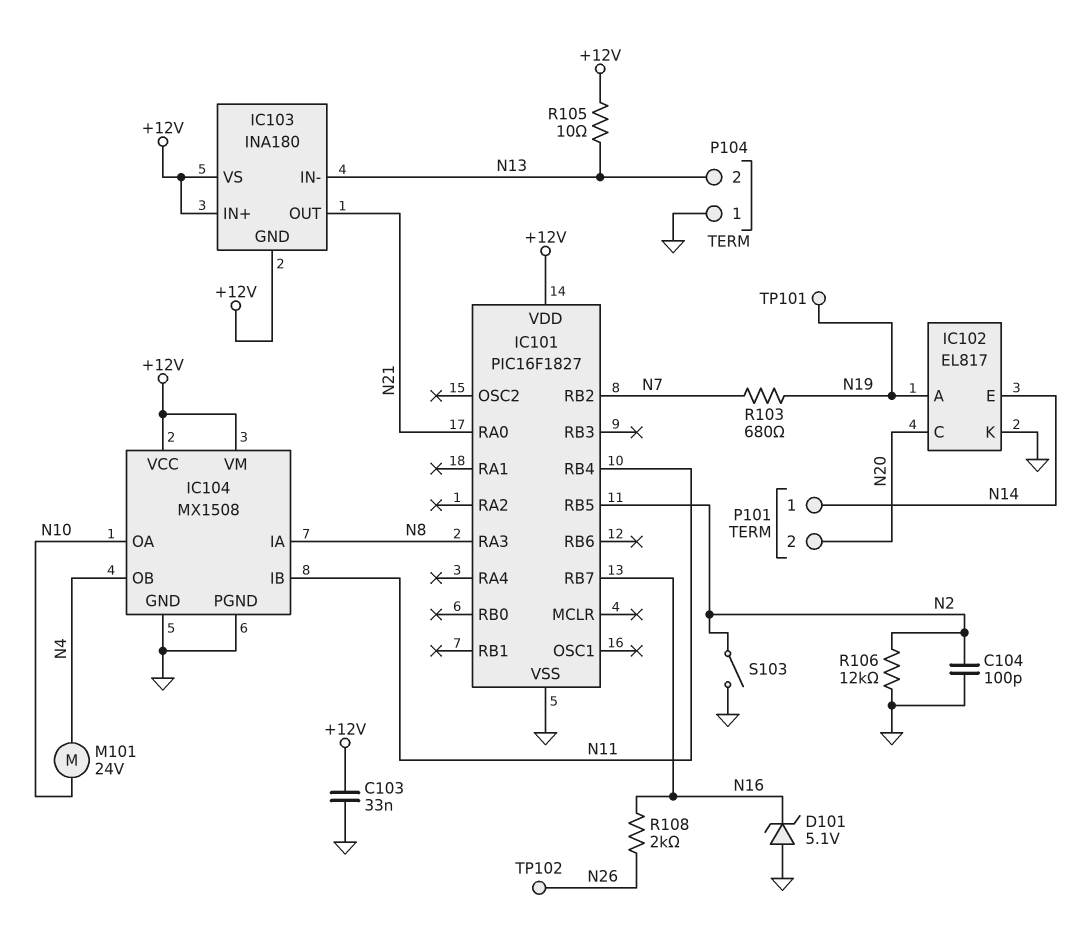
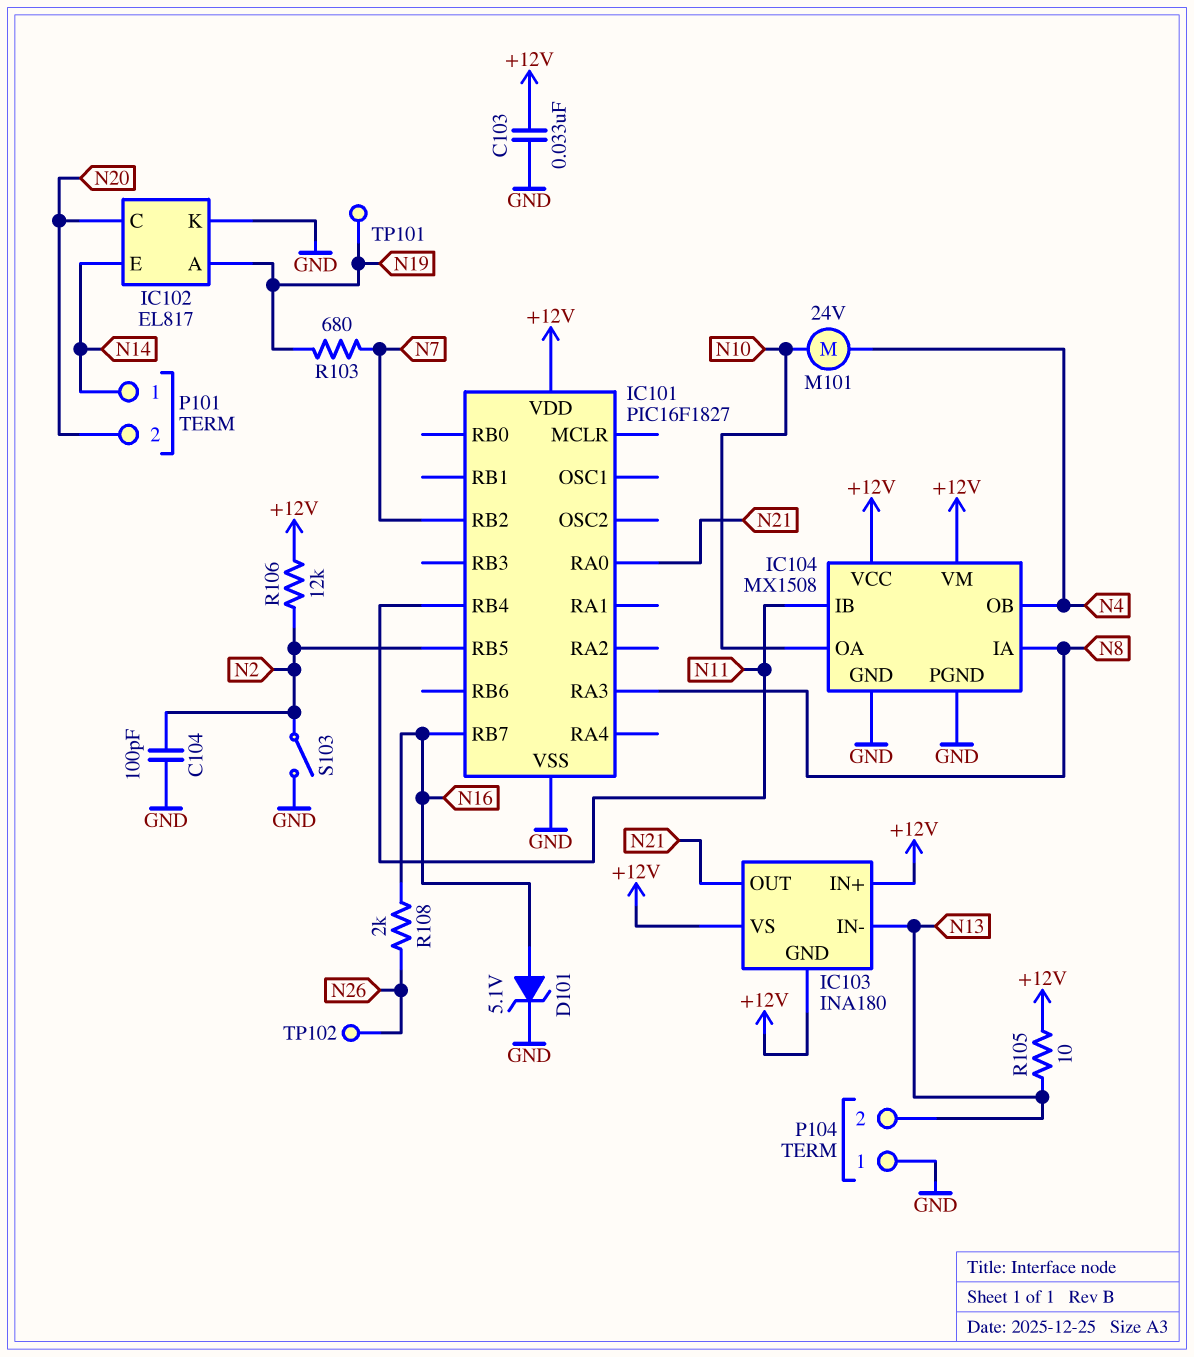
D101: zener 5.1V (A GND, K N16) -> zener 5.1V (A N16, K GND)
R106: 12k (GND, N2) -> 12k (+12V, N2)

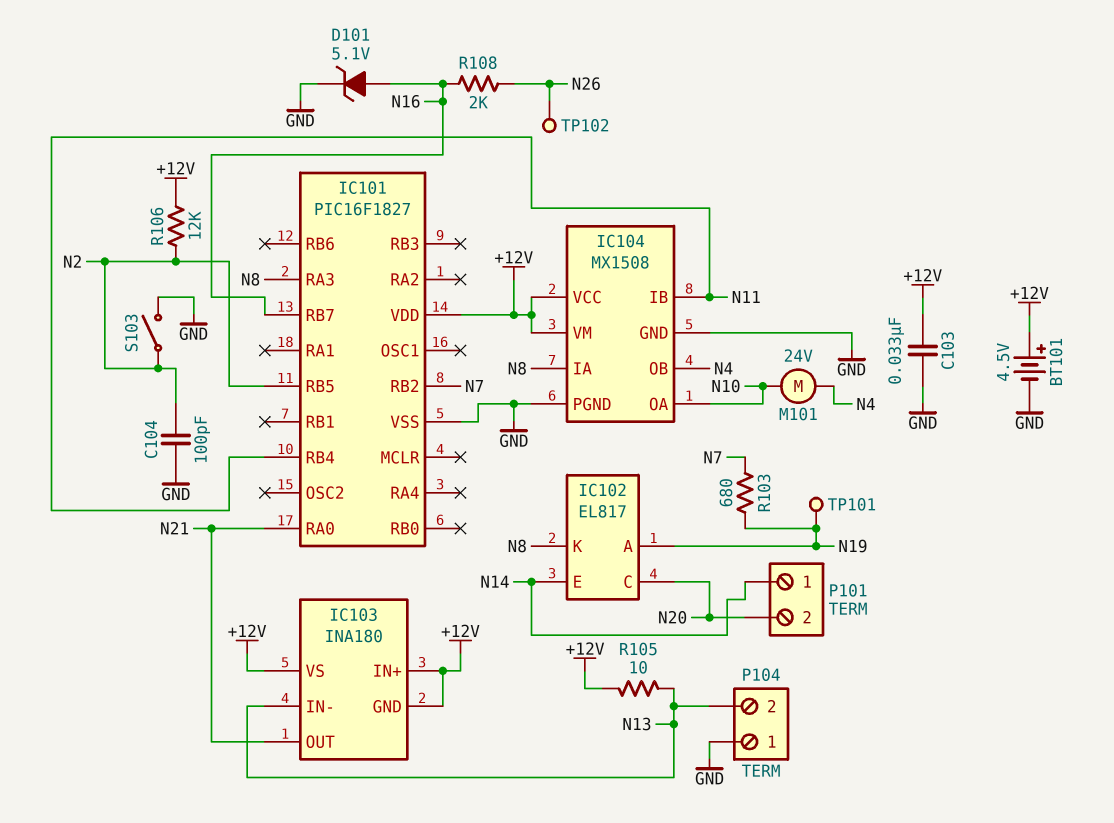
BT101: none -> 4.5V (plus +12V, minus GND)
IC102 pin K: GND -> N8

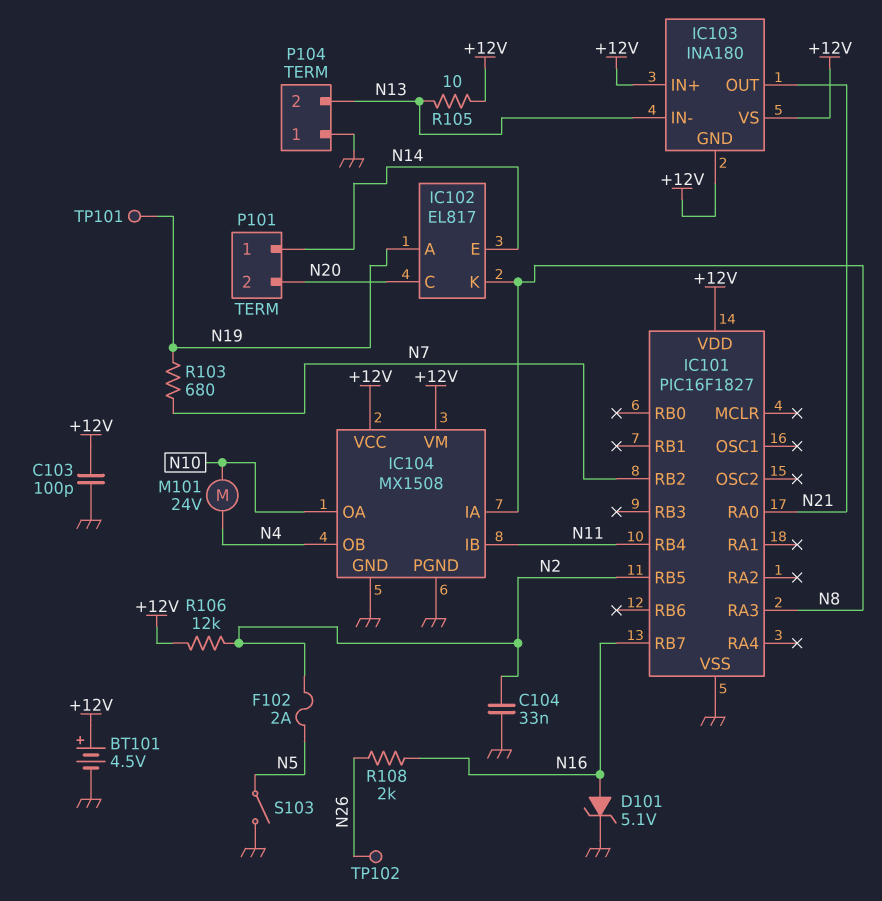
C103: 33nF (+12V, GND) -> 100pF (+12V, GND)
C104: 100pF (GND, N2) -> 33nF (GND, N2)
F102: none -> 2A (N2, N5)
S103: switch (GND, N2) -> switch (GND, N5)

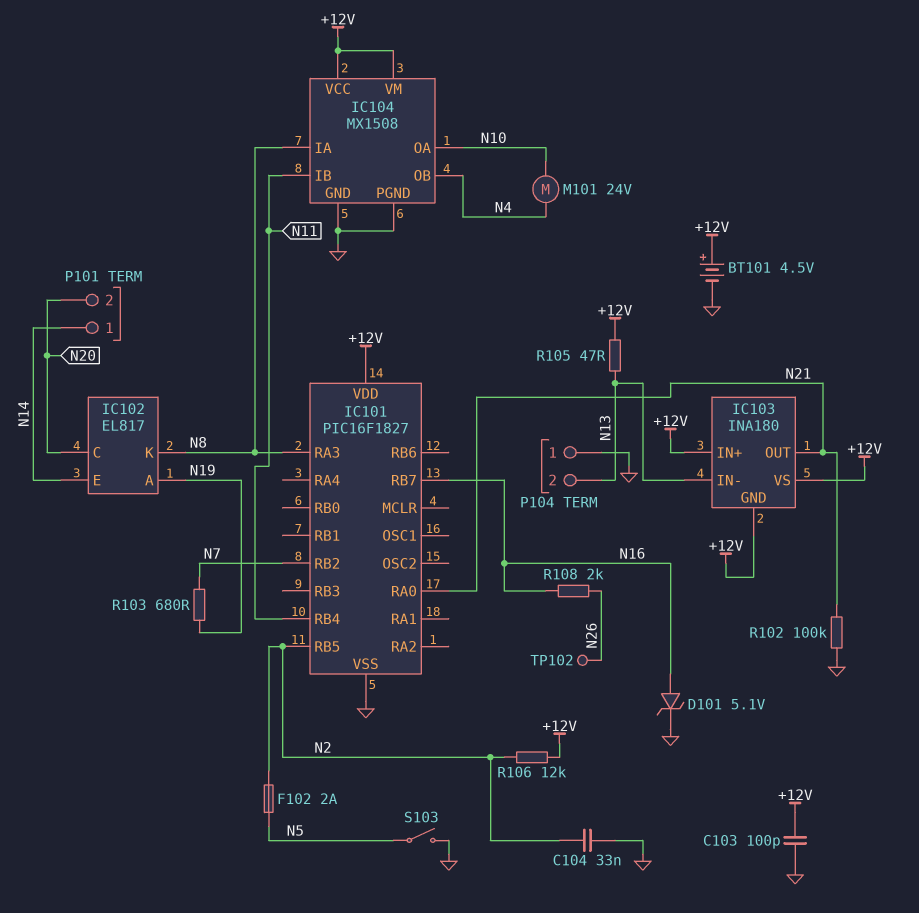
R102: none -> 100k (GND, N21)
R105: 10 (+12V, N13) -> 47 (+12V, N13)
TP101: test point (N19) -> none

